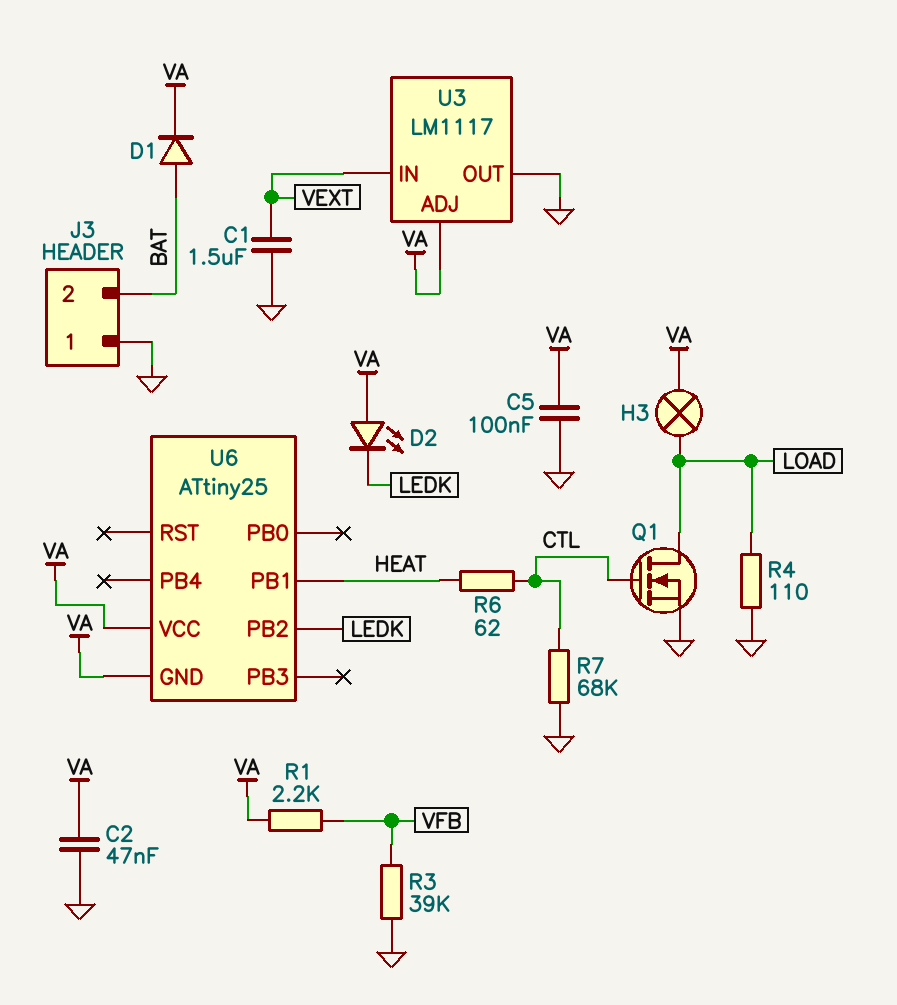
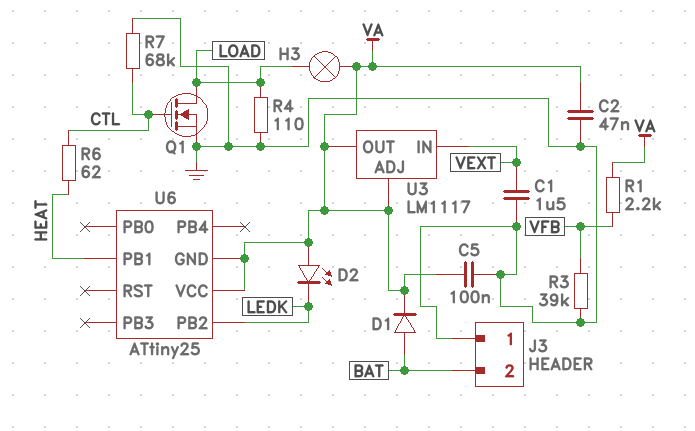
U3 pin OUT: GND -> VA

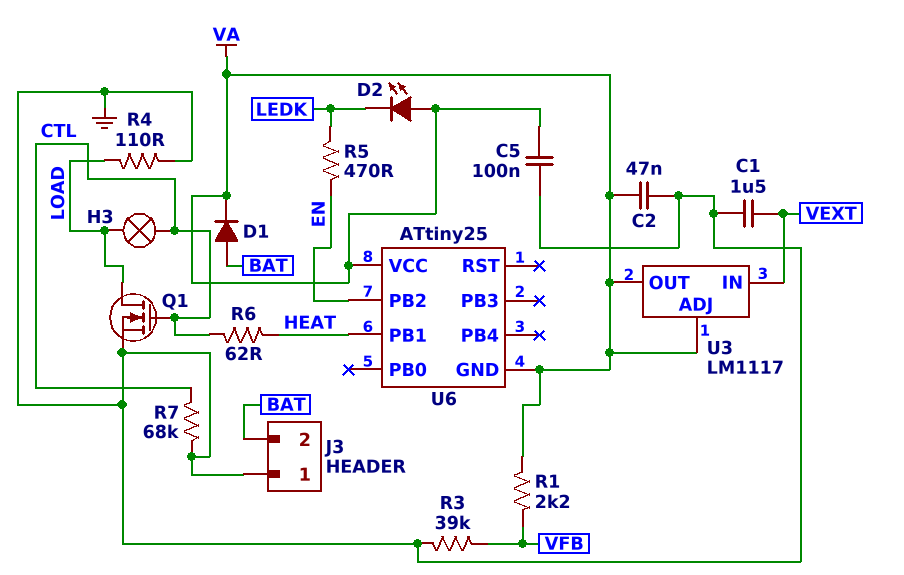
H3: lamp (LOAD, VA) -> lamp (CTL, LOAD)
R5: none -> 470 (EN, LEDK)
U6 pin PB2: LEDK -> EN

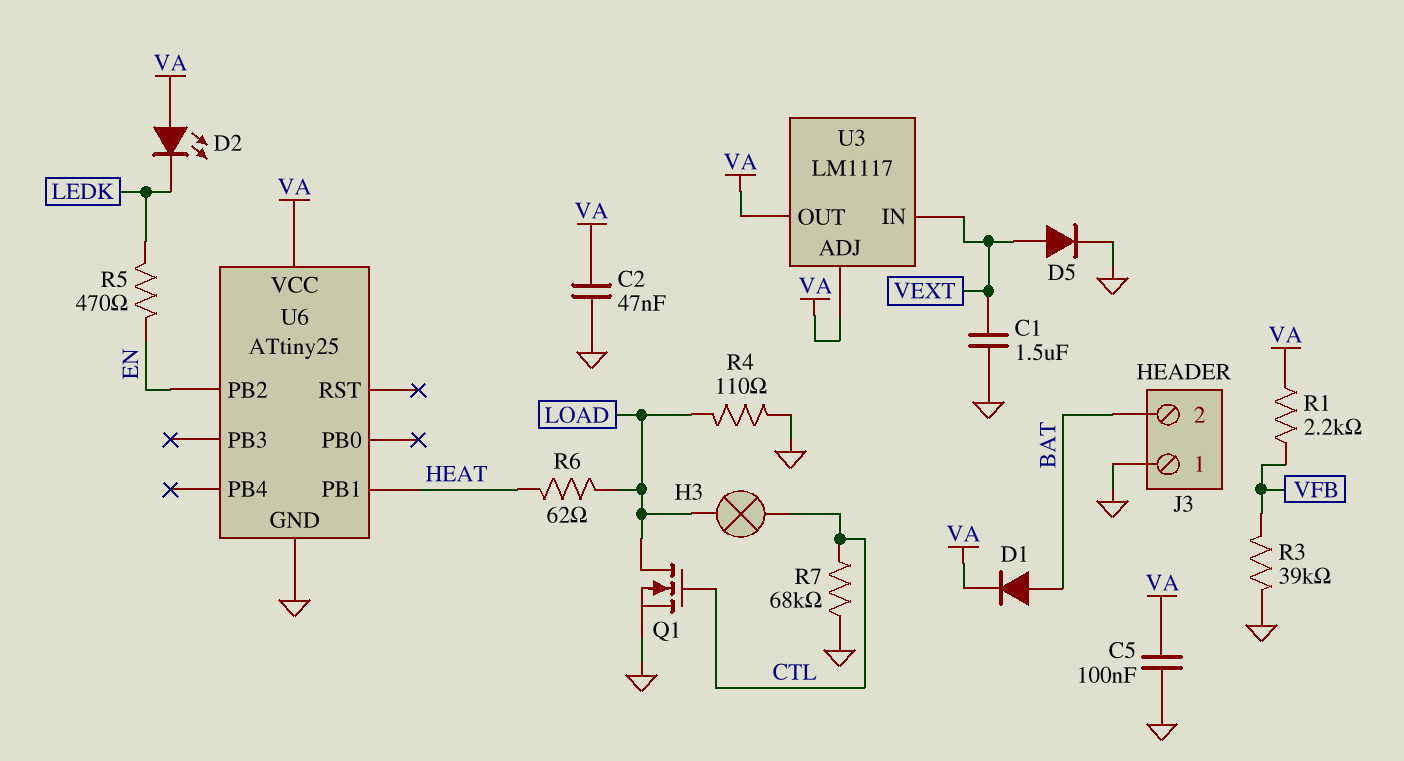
D5: none -> diode (A VEXT, K GND)
R6: 62 (CTL, HEAT) -> 62 (HEAT, LOAD)
U6 pin GND: VA -> GND

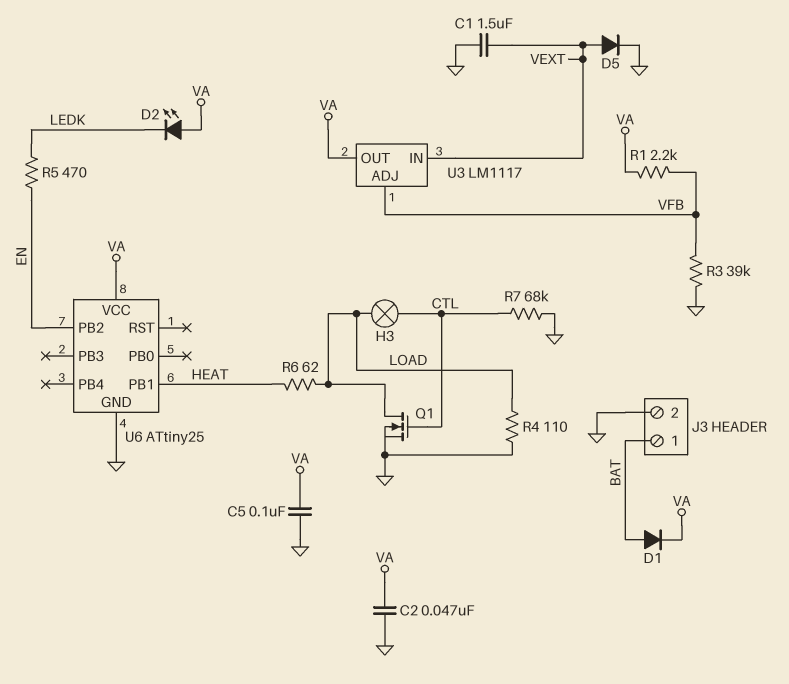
J3 pin 1: GND -> BAT
J3 pin 2: BAT -> GND
U3 pin ADJ: VA -> VFB

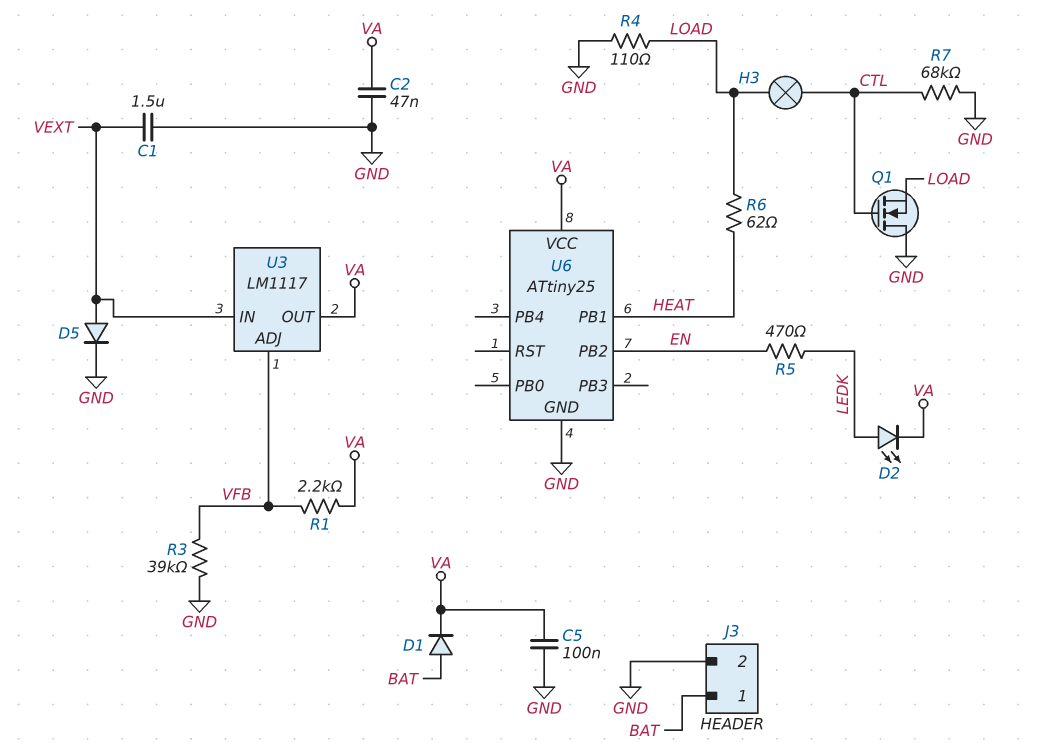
D2: LED (A VA, K LEDK) -> LED (A LEDK, K VA)
Q1: NMOS (G CTL, D LOAD, S GND) -> NMOS (G CTL, D GND, S LOAD)

